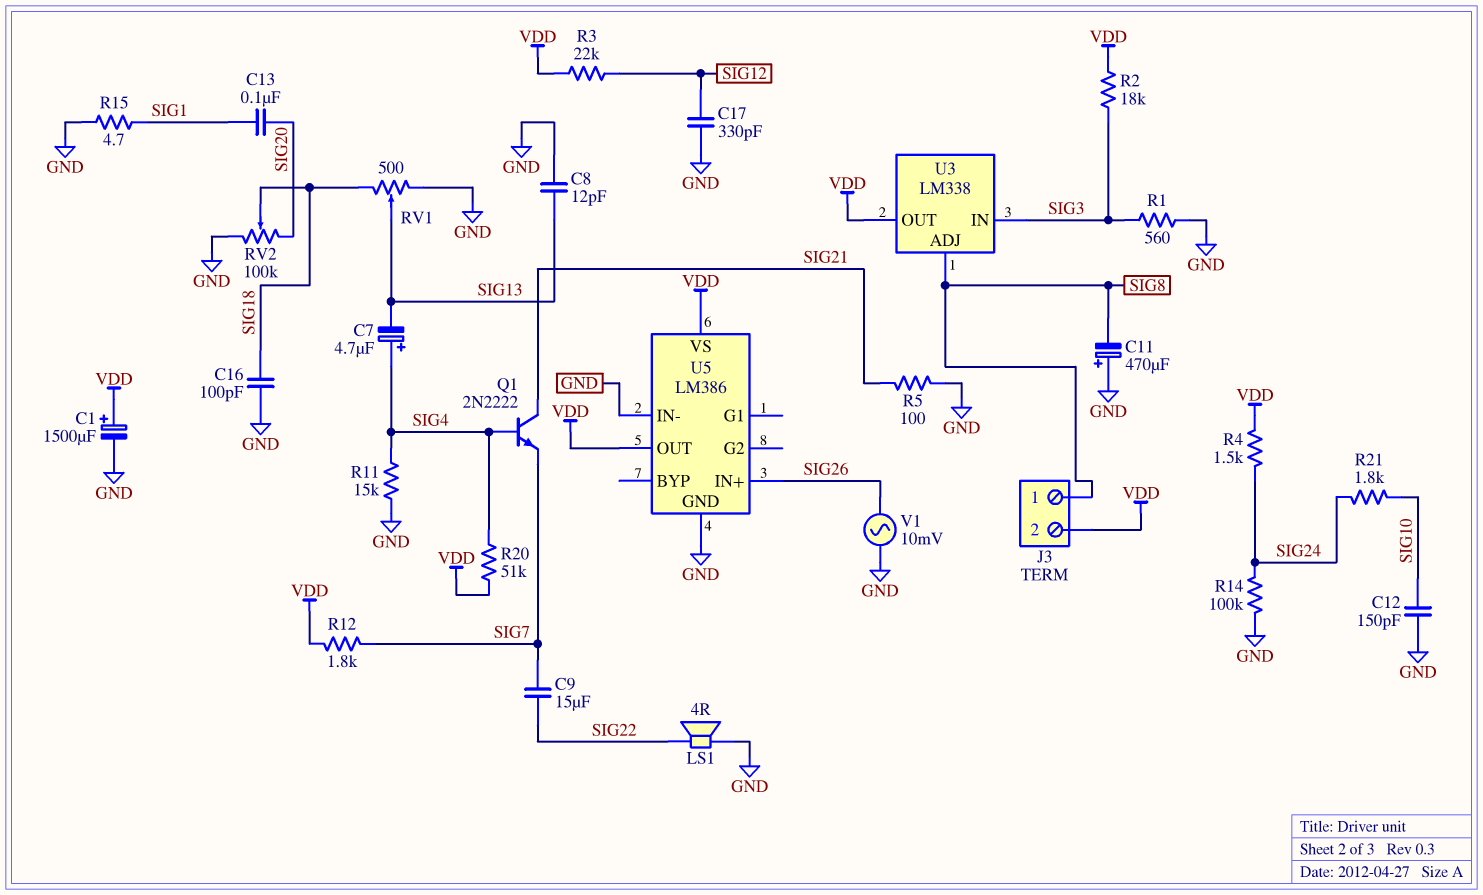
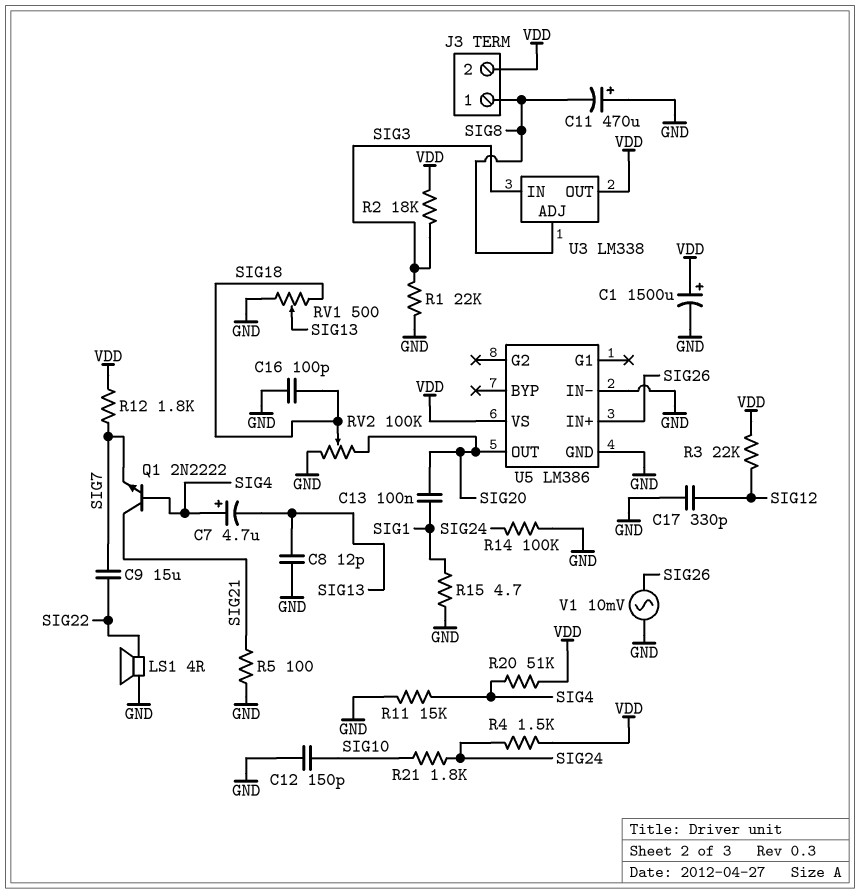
R1: 560 (GND, SIG3) -> 22k (GND, SIG3)
U5 pin OUT: VDD -> SIG20

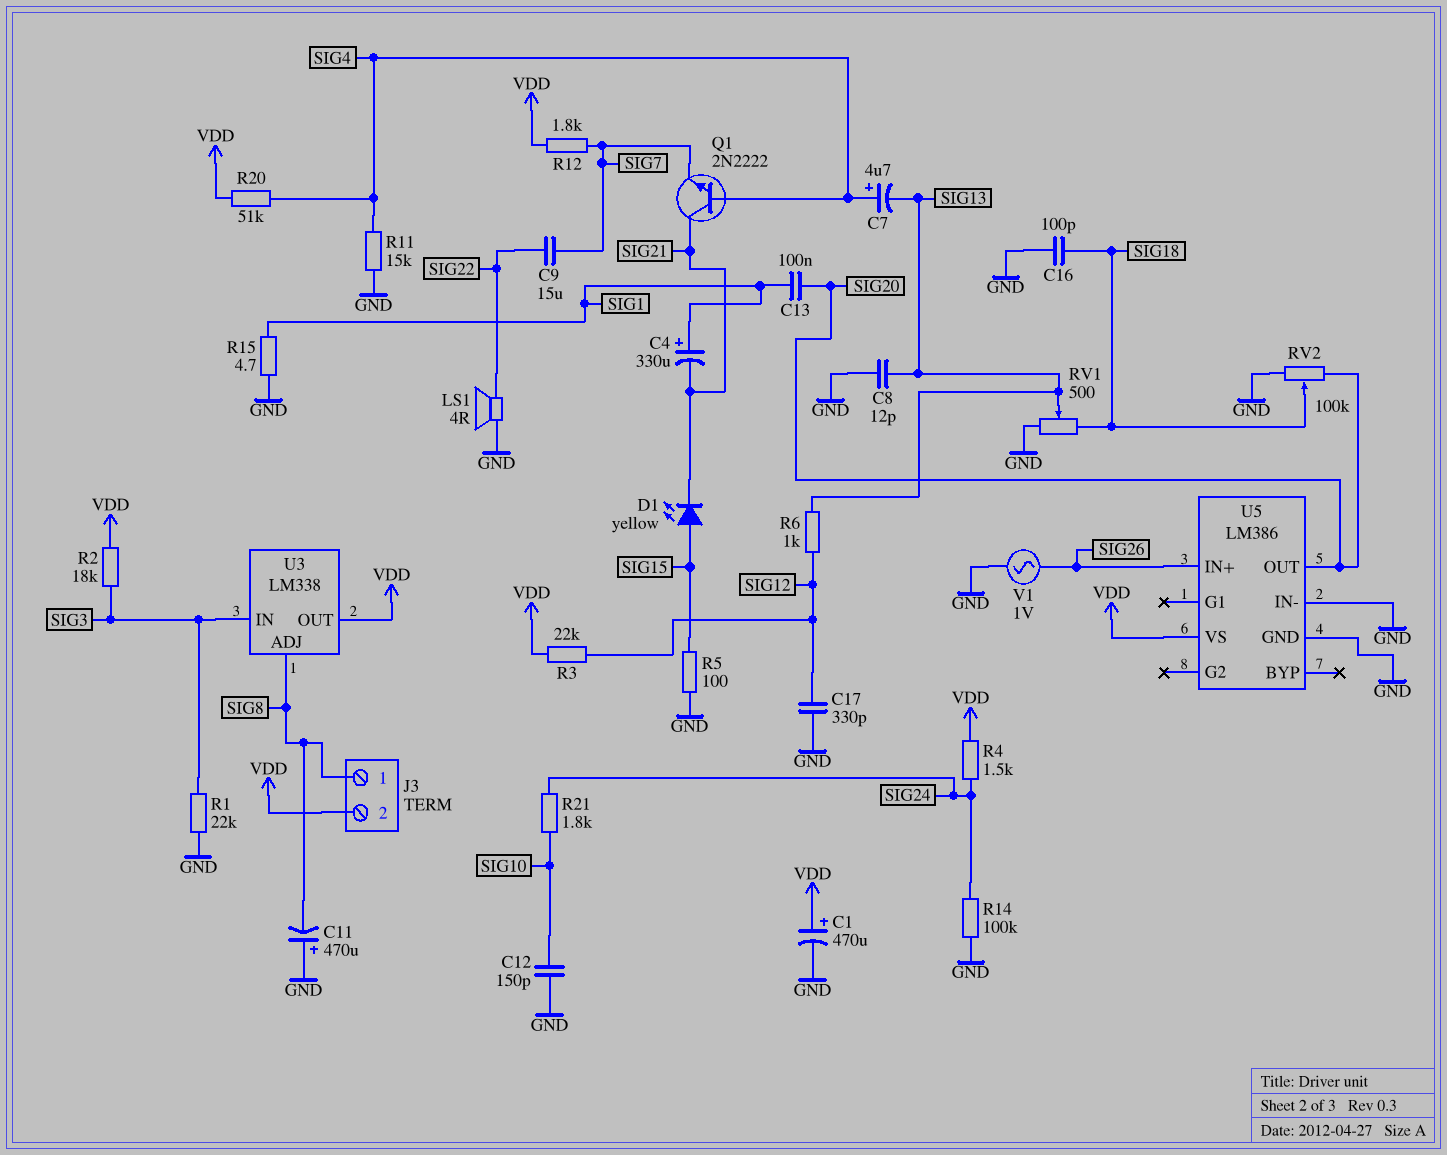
C1: 1500uF (plus VDD, minus GND) -> 470uF (plus VDD, minus GND)
C4: none -> 330uF (plus SIG1, minus SIG21)
D1: none -> LED yellow (A SIG15, K SIG21)
R5: 100 (GND, SIG21) -> 100 (GND, SIG15)
R6: none -> 1k (SIG12, SIG13)
V1: AC 10mV (GND, SIG26) -> AC 1V (GND, SIG26)

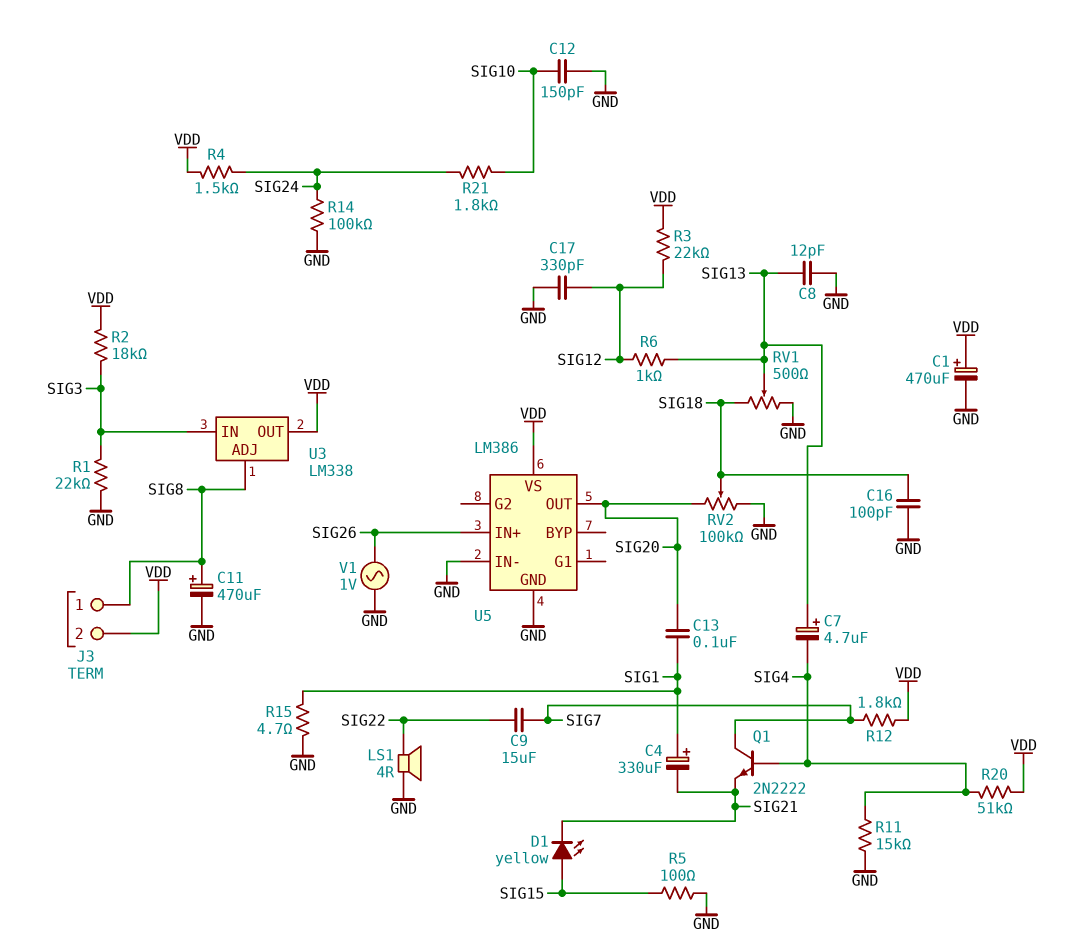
C7: 4.7uF (plus SIG4, minus SIG13) -> 4.7uF (plus SIG13, minus SIG4)
C11: 470uF (plus GND, minus SIG8) -> 470uF (plus SIG8, minus GND)
Q1: NPN 2N2222 (B SIG4, C SIG21, E SIG7) -> NPN 2N2222 (B SIG4, C SIG7, E SIG21)

